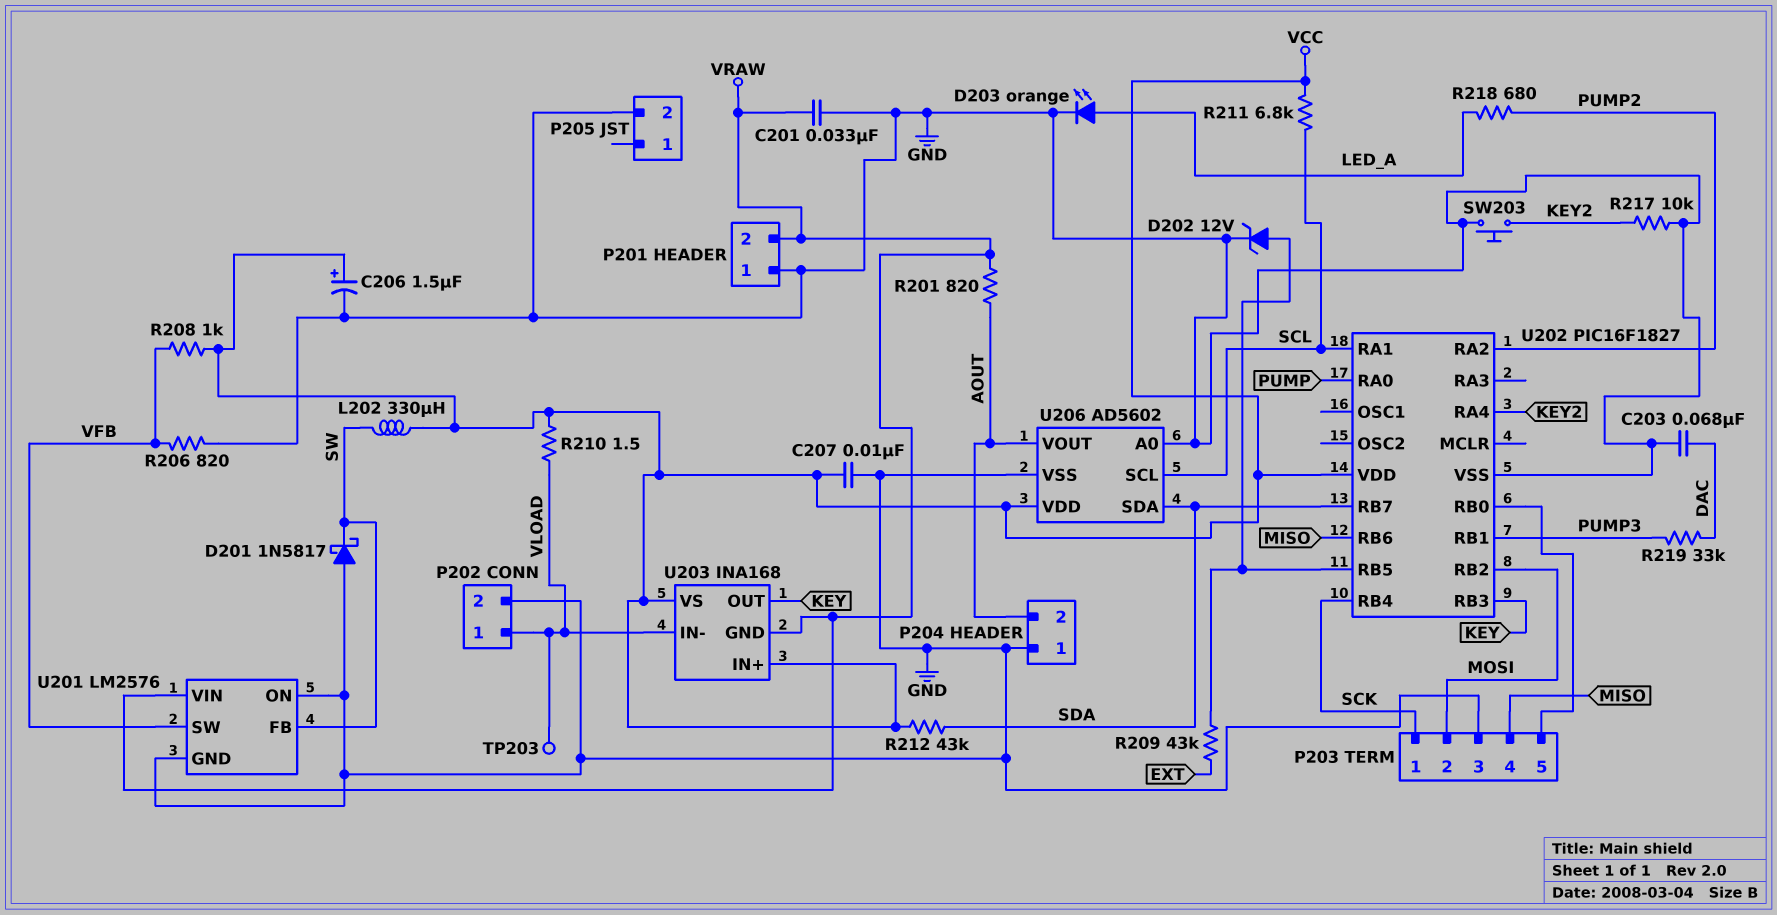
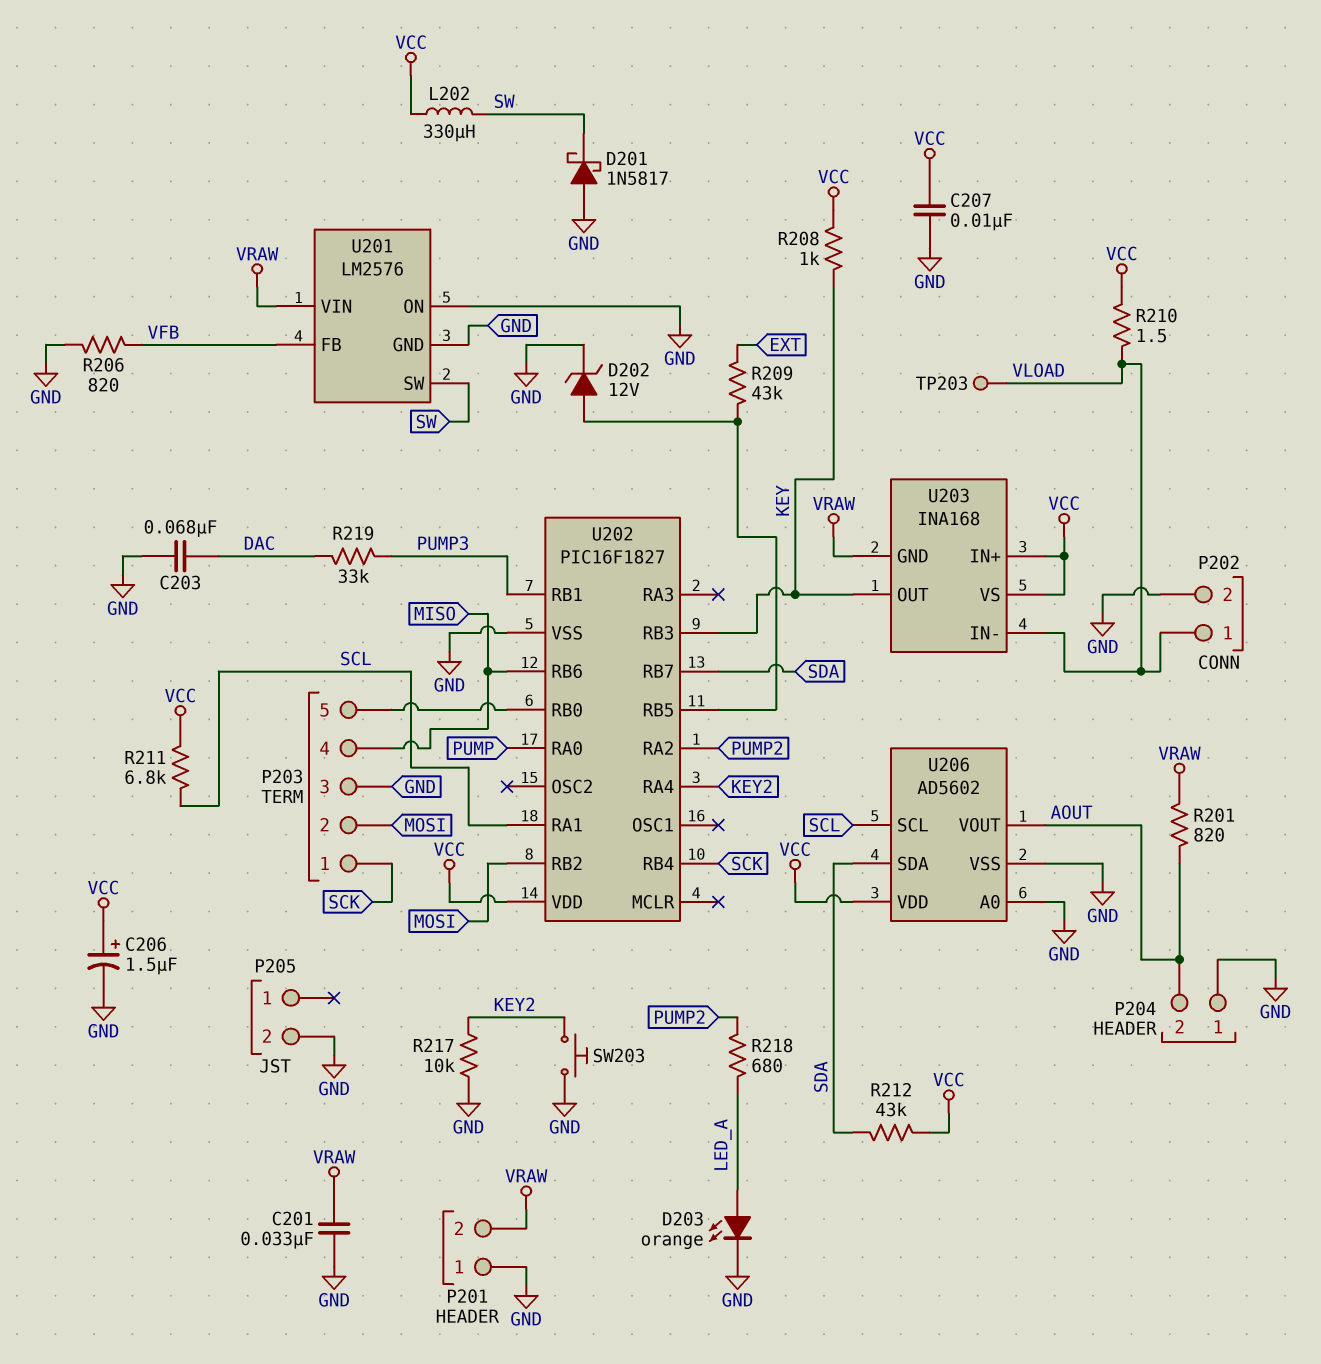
R208: 1k (VCC, VFB) -> 1k (KEY, VCC)
U201 pin FB: SW -> VFB
U201 pin SW: VFB -> SW

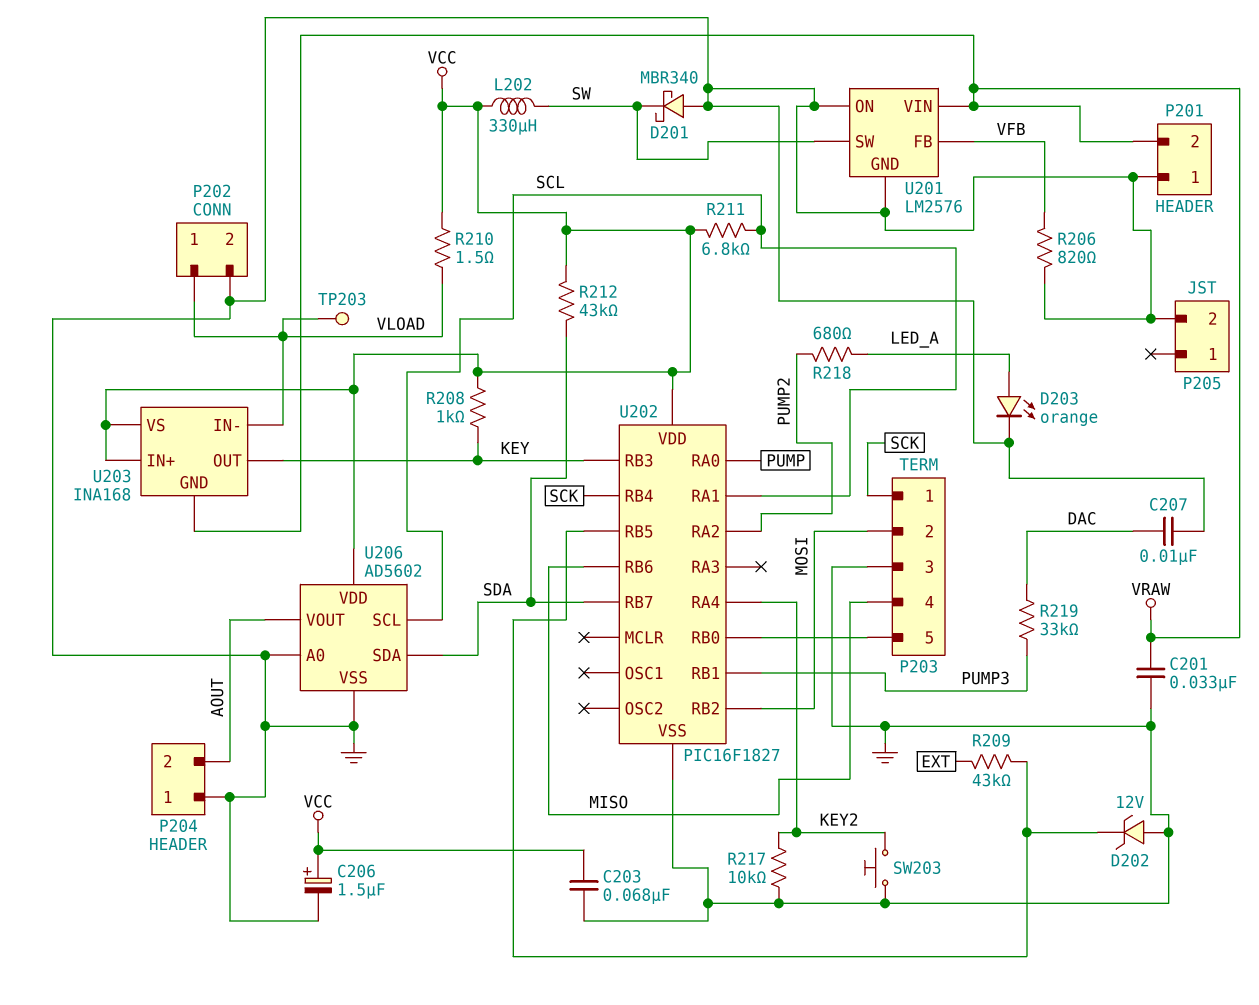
C203: 68nF (DAC, GND) -> 68nF (GND, VCC)
C207: 10nF (GND, VCC) -> 10nF (DAC, GND)
D201: schottky 1N5817 (A GND, K SW) -> schottky MBR340 (A GND, K SW)
D202: zener 12V (A U202/RB5, K GND) -> zener 12V (A GND, K U202/RB5)
R201: 820 (AOUT, VRAW) -> none

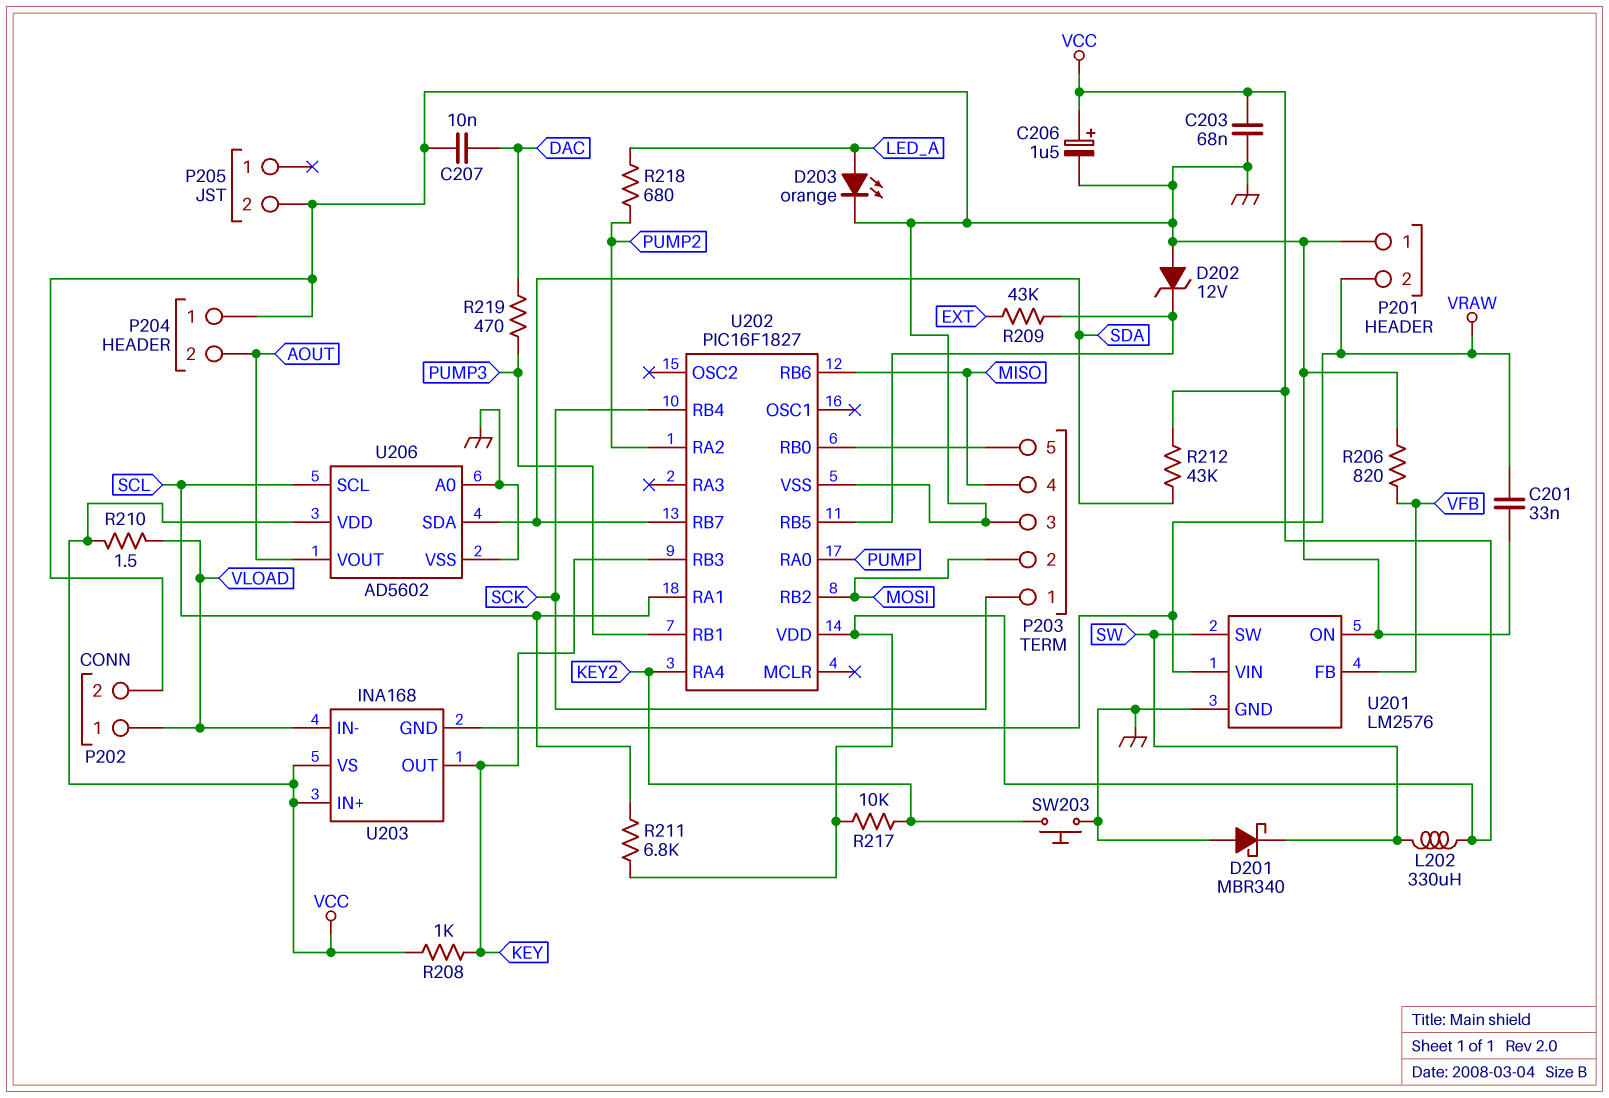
R217: 10k (GND, KEY2) -> 10k (KEY2, VCC)
R219: 33k (DAC, PUMP3) -> 470 (DAC, PUMP3)
TP203: test point (VLOAD) -> none

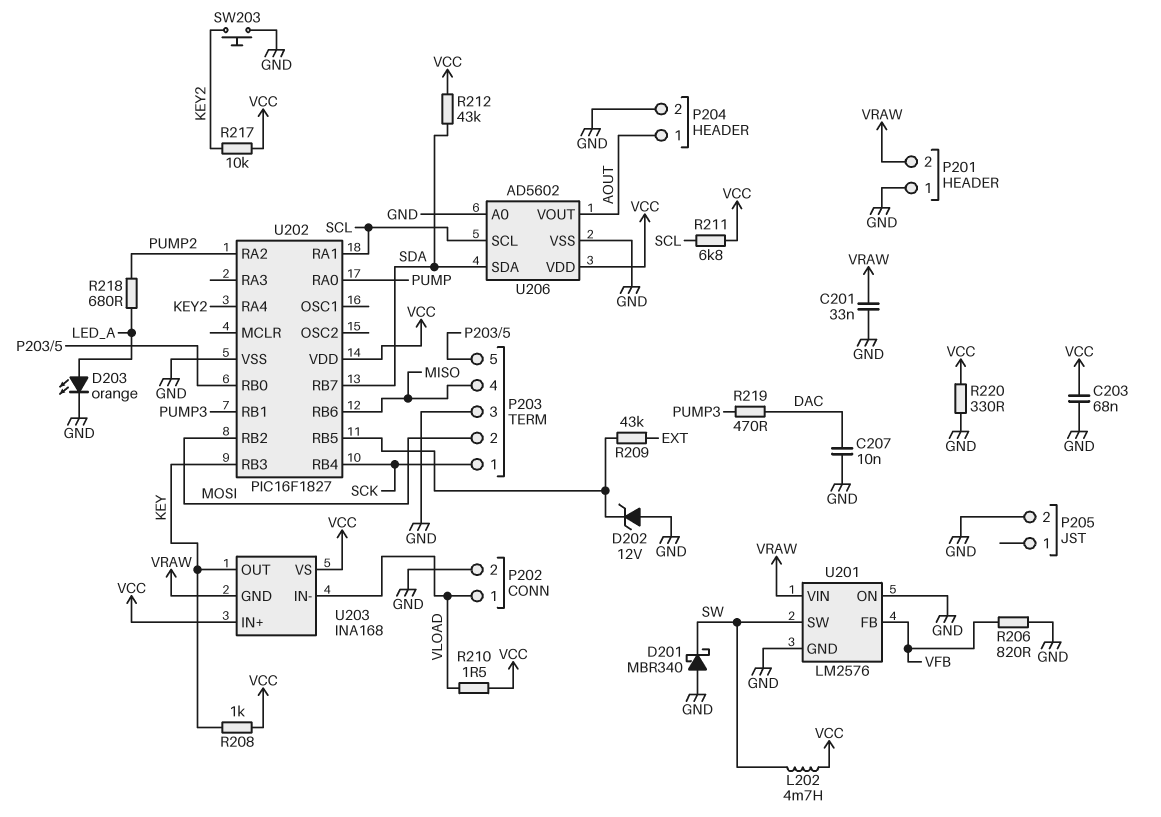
C206: 1.5uF (plus VCC, minus GND) -> none
L202: 330uH (SW, VCC) -> 4.7mH (SW, VCC)
P204 pin 1: GND -> AOUT
P204 pin 2: AOUT -> GND
R220: none -> 330 (GND, VCC)

